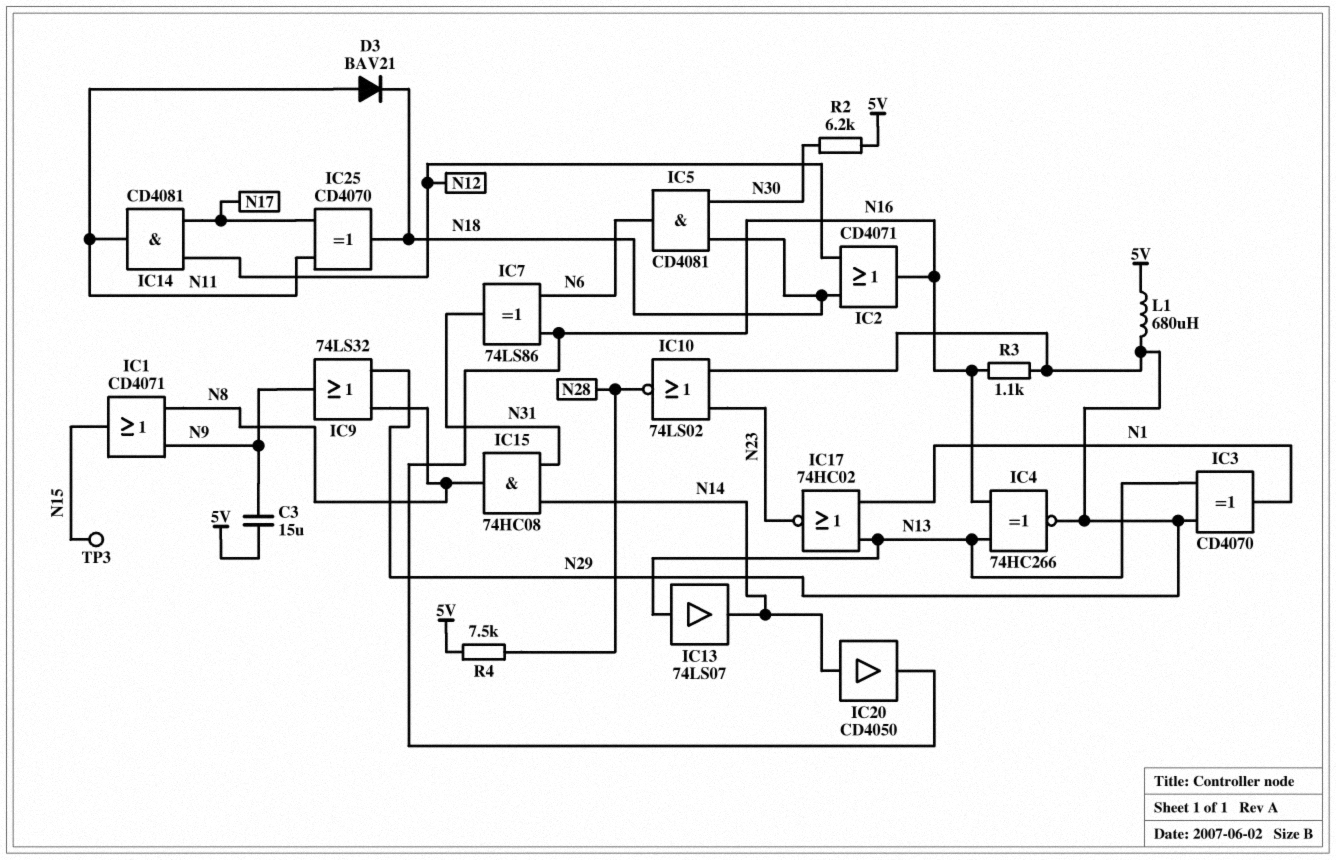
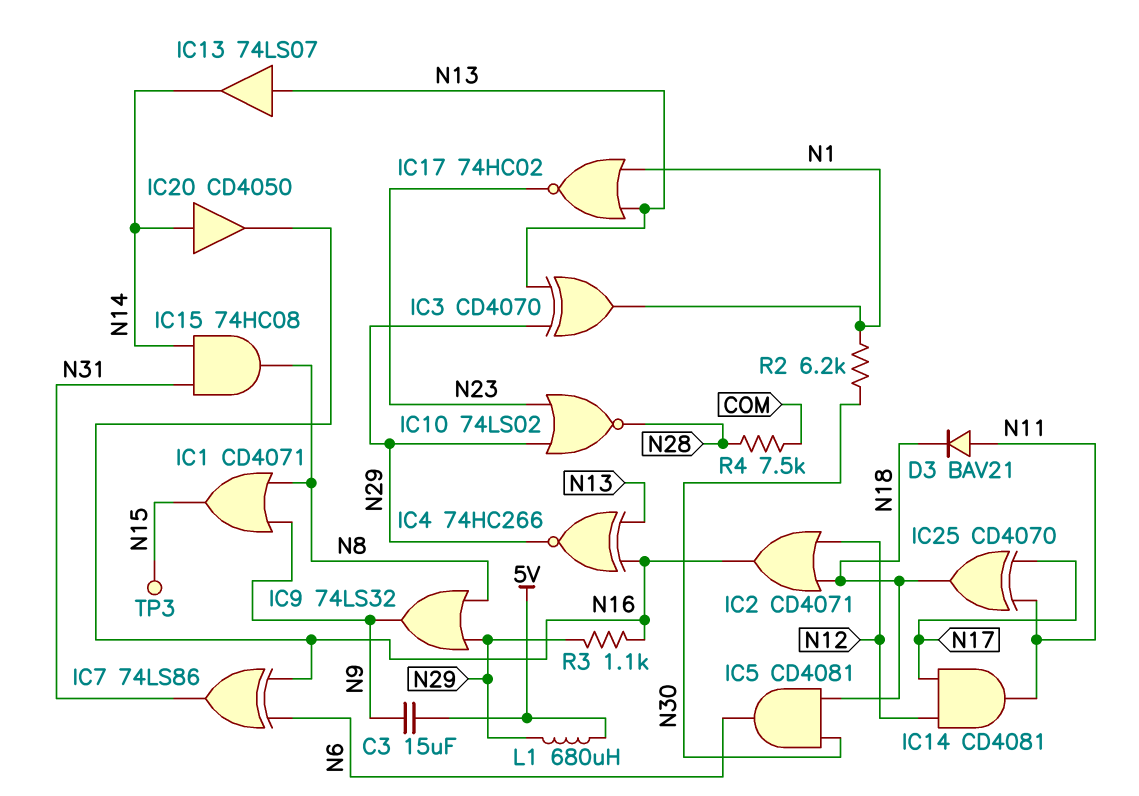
R2: 6.2k (5V, N30) -> 6.2k (N1, N30)
R4: 7.5k (5V, N28) -> 7.5k (COM, N28)

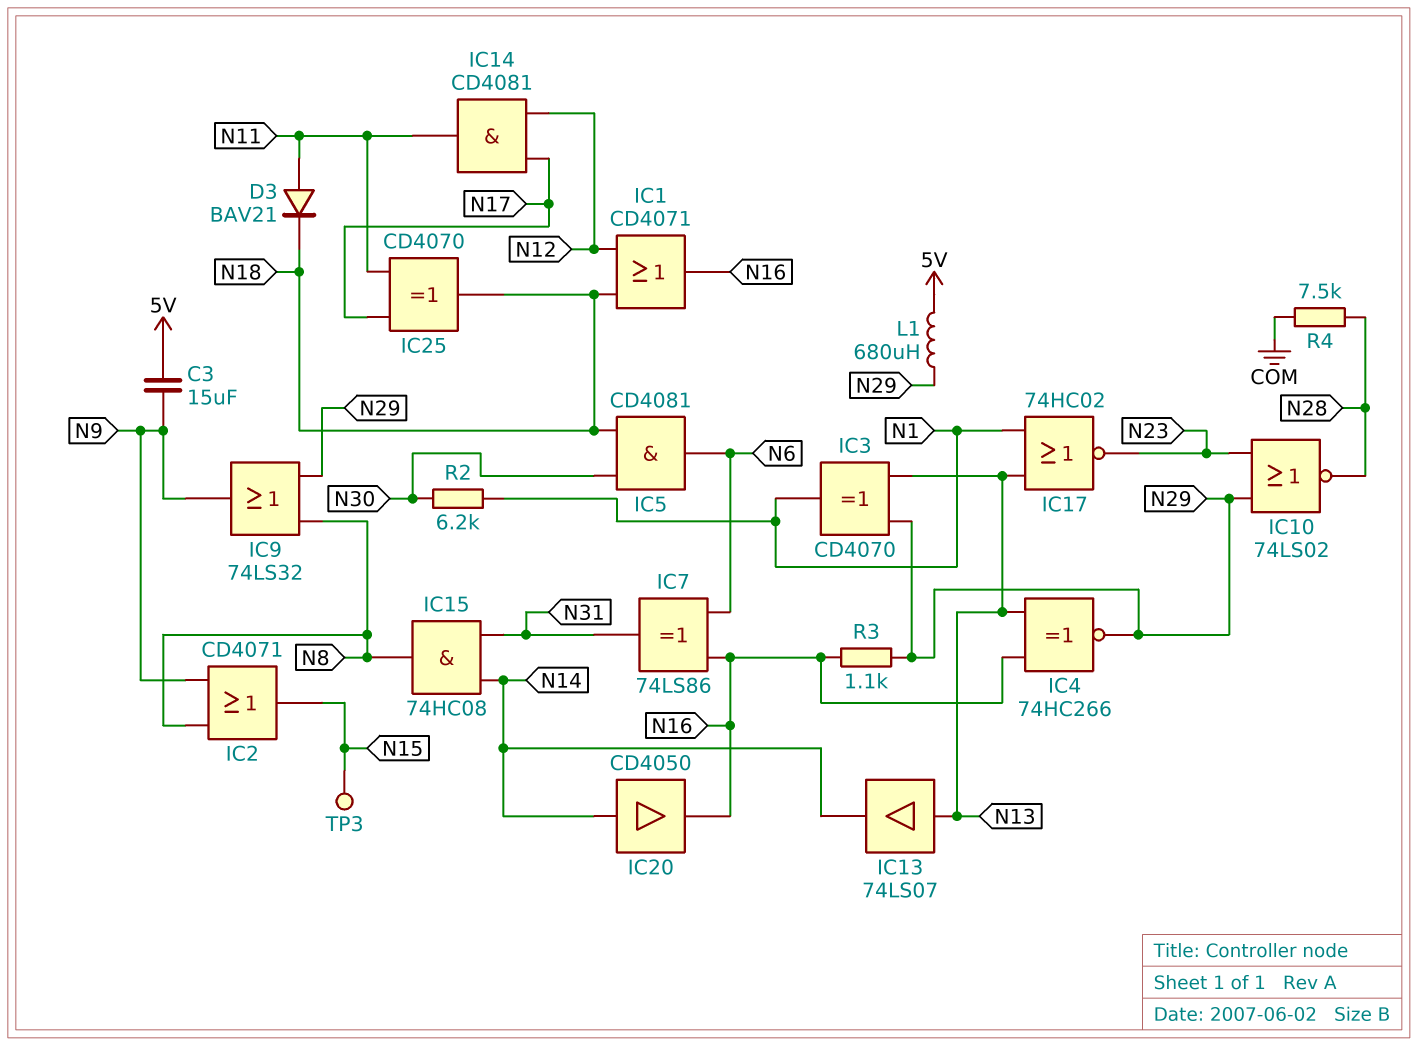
IC1: OR CD4071 (in N8, in N9, out N15) -> OR CD4071 (in N12, in N18, out N16)
IC2: OR CD4071 (in N12, in N18, out N16) -> OR CD4071 (in N8, in N9, out N15)

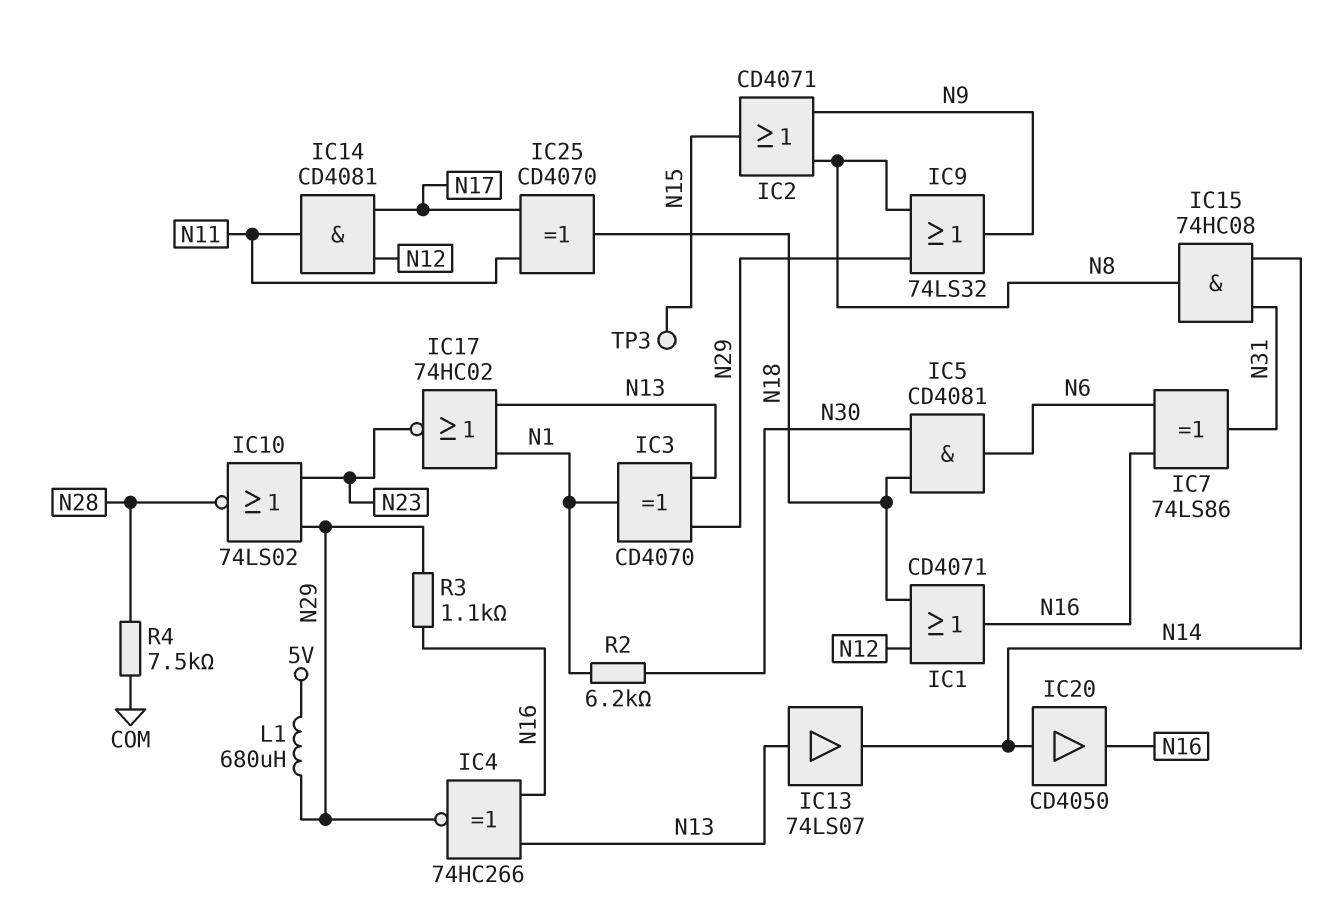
C3: 15uF (5V, N9) -> none
D3: diode BAV21 (A N11, K N18) -> none

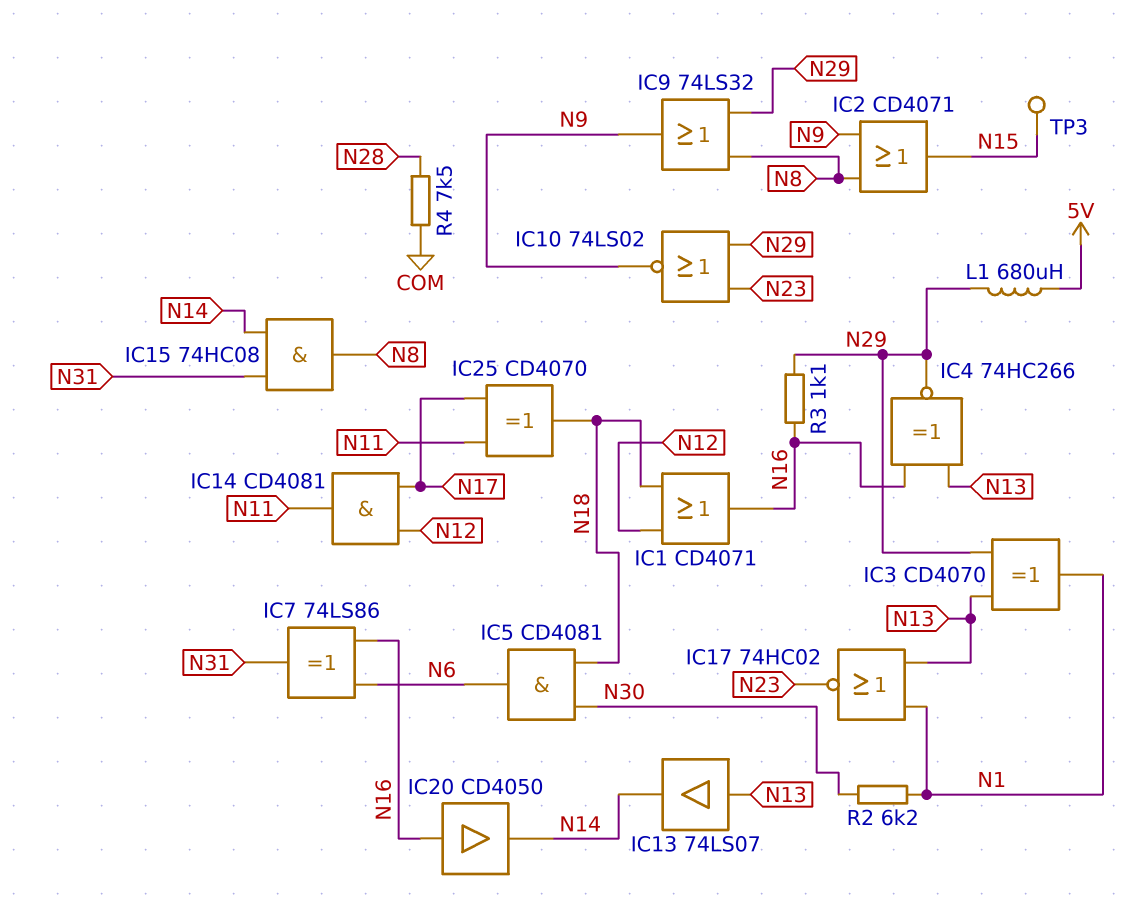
IC10: NOR 74LS02 (in N23, in N29, out N28) -> NOR 74LS02 (in N23, in N29, out N9)
IC20: buffer CD4050 (in N14, out N16) -> buffer CD4050 (in N16, out N14)

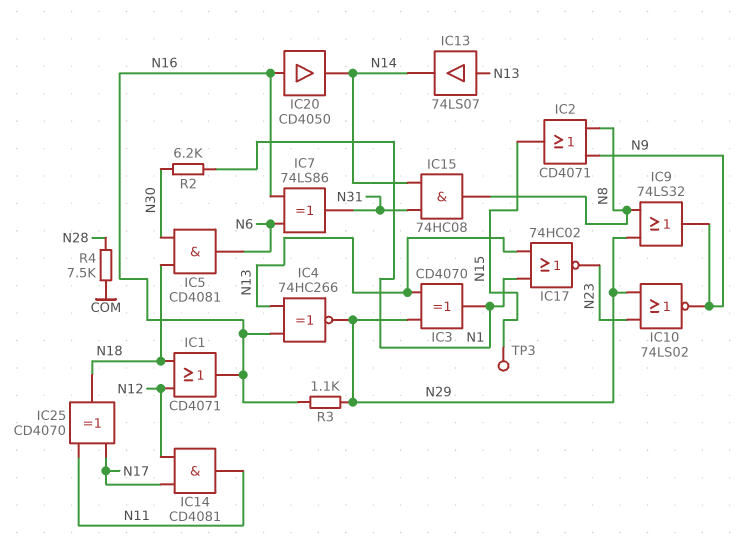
L1: 680uH (5V, N29) -> none

